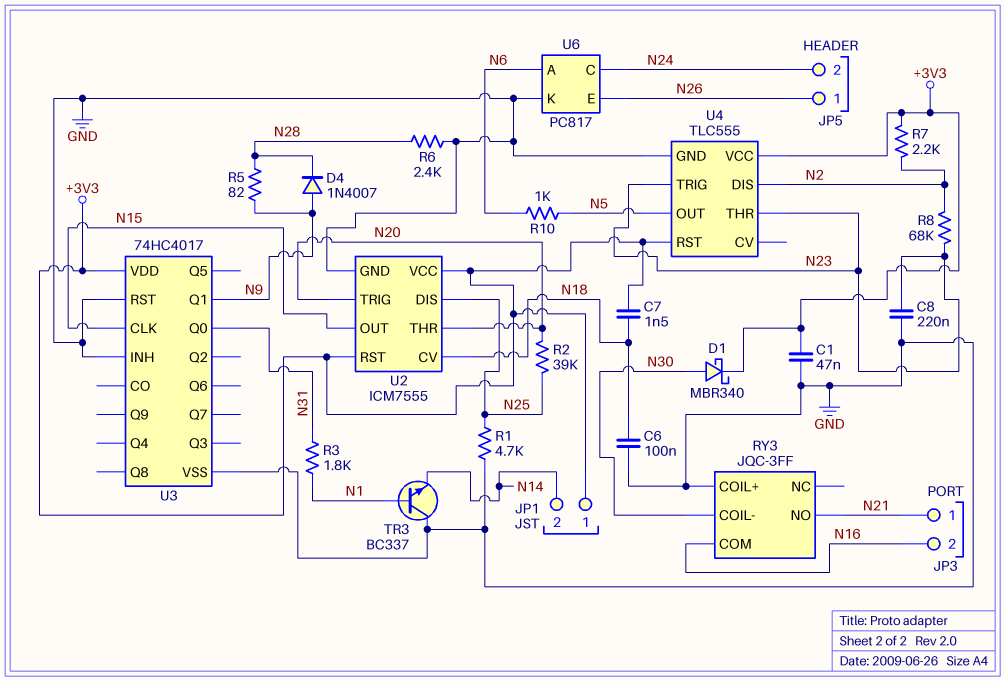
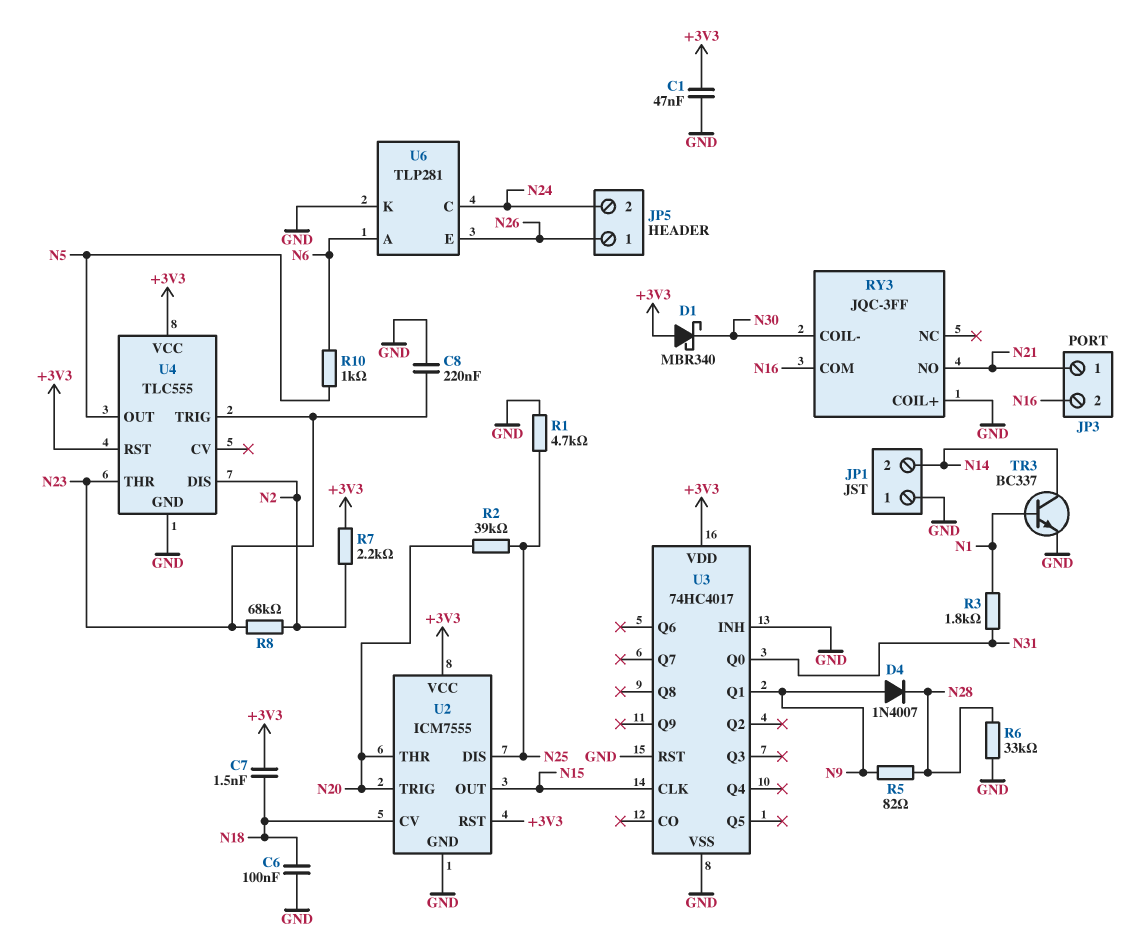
D1: schottky MBR340 (A N30, K +3V3) -> schottky MBR340 (A +3V3, K N30)
JP1 pin 1: +3V3 -> GND
R6: 2.4k (GND, N28) -> 33k (GND, N28)
TR3: NPN BC337 (B N1, C GND, E N14) -> NPN BC337 (B N1, C N14, E GND)
U6: PC817 -> TLP281

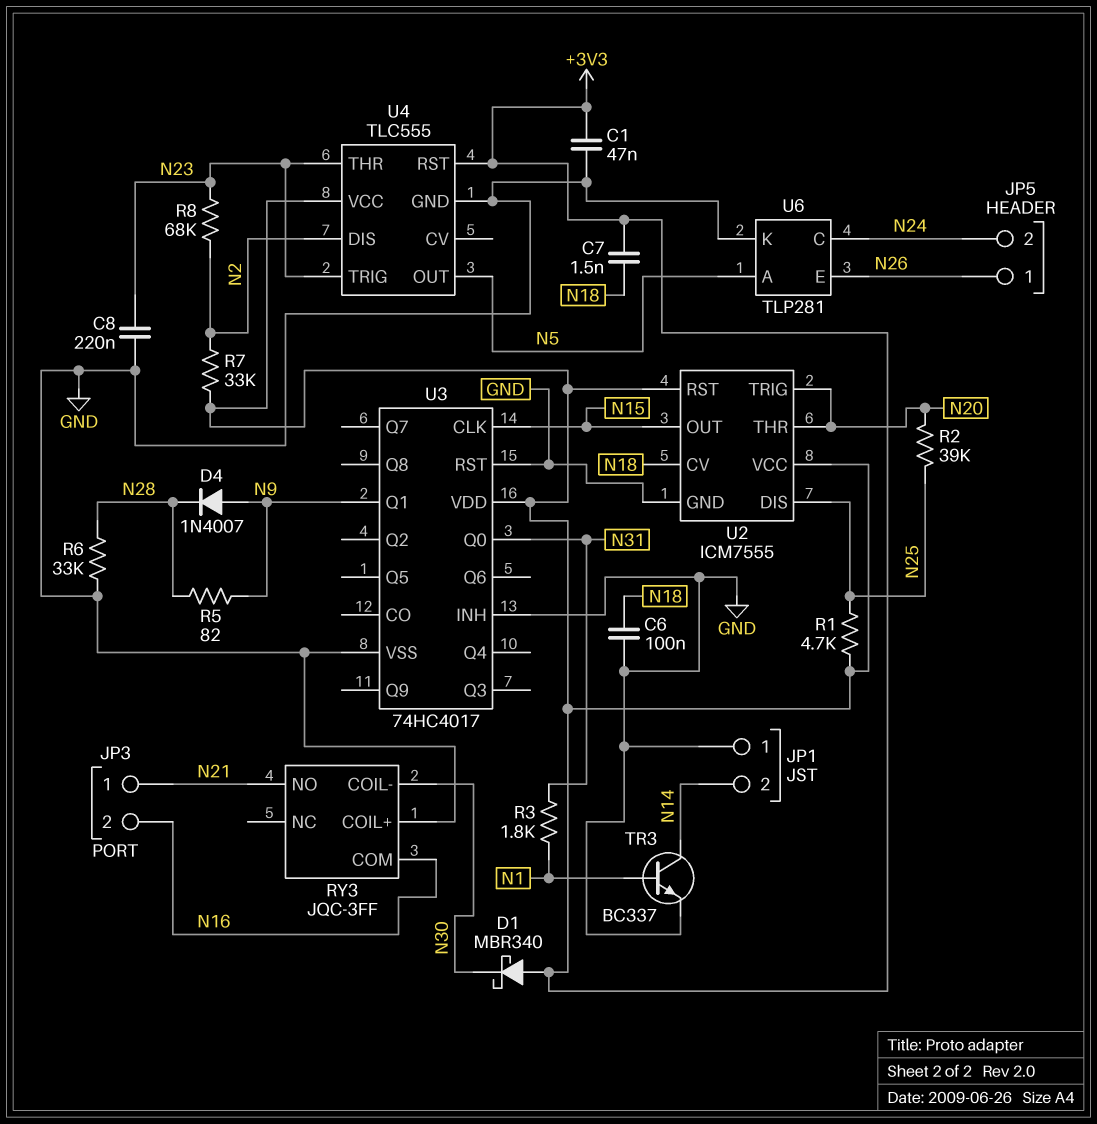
R1: 4.7k (GND, N25) -> 4.7k (+3V3, N25)
R7: 2.2k (+3V3, N2) -> 33k (+3V3, N2)
R10: 1k (N5, N6) -> none
U6 pin A: N6 -> N5

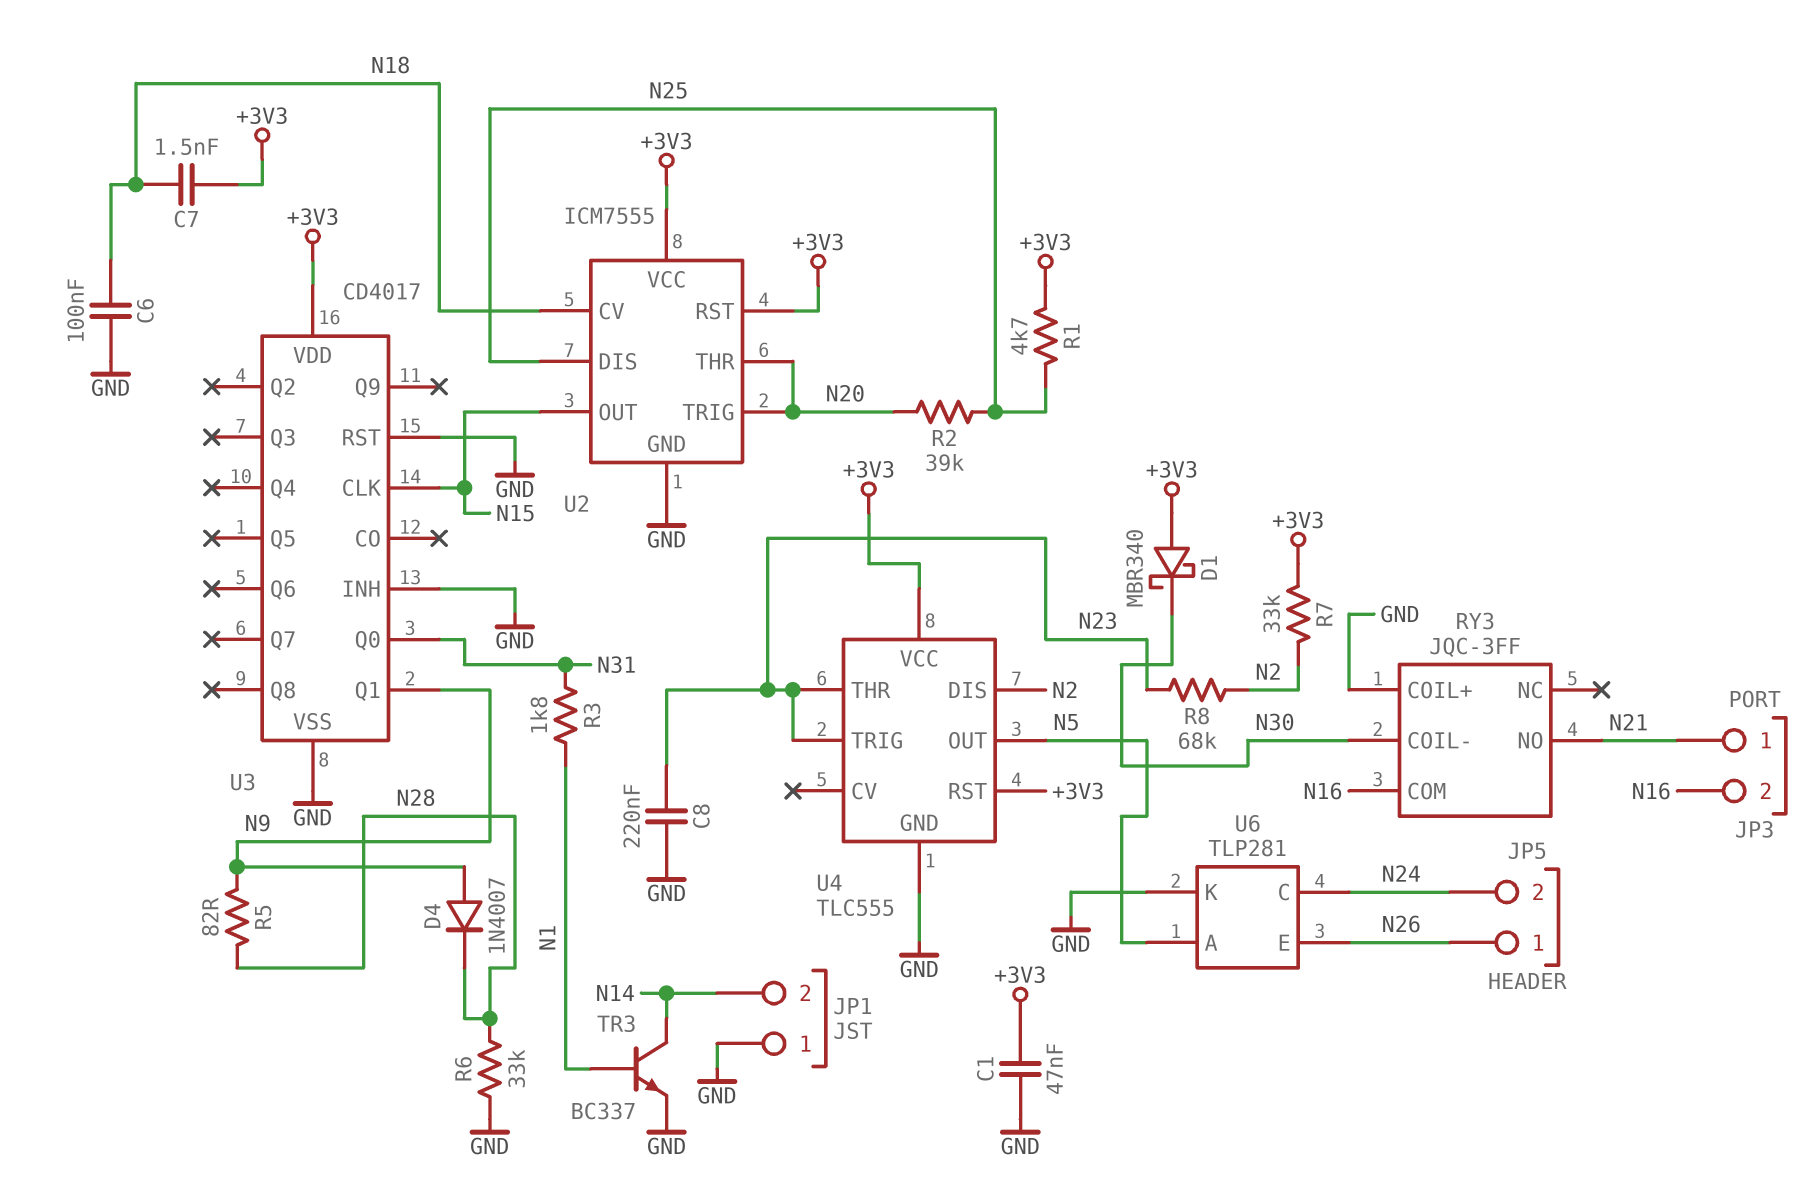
U3: 74HC4017 -> CD4017

